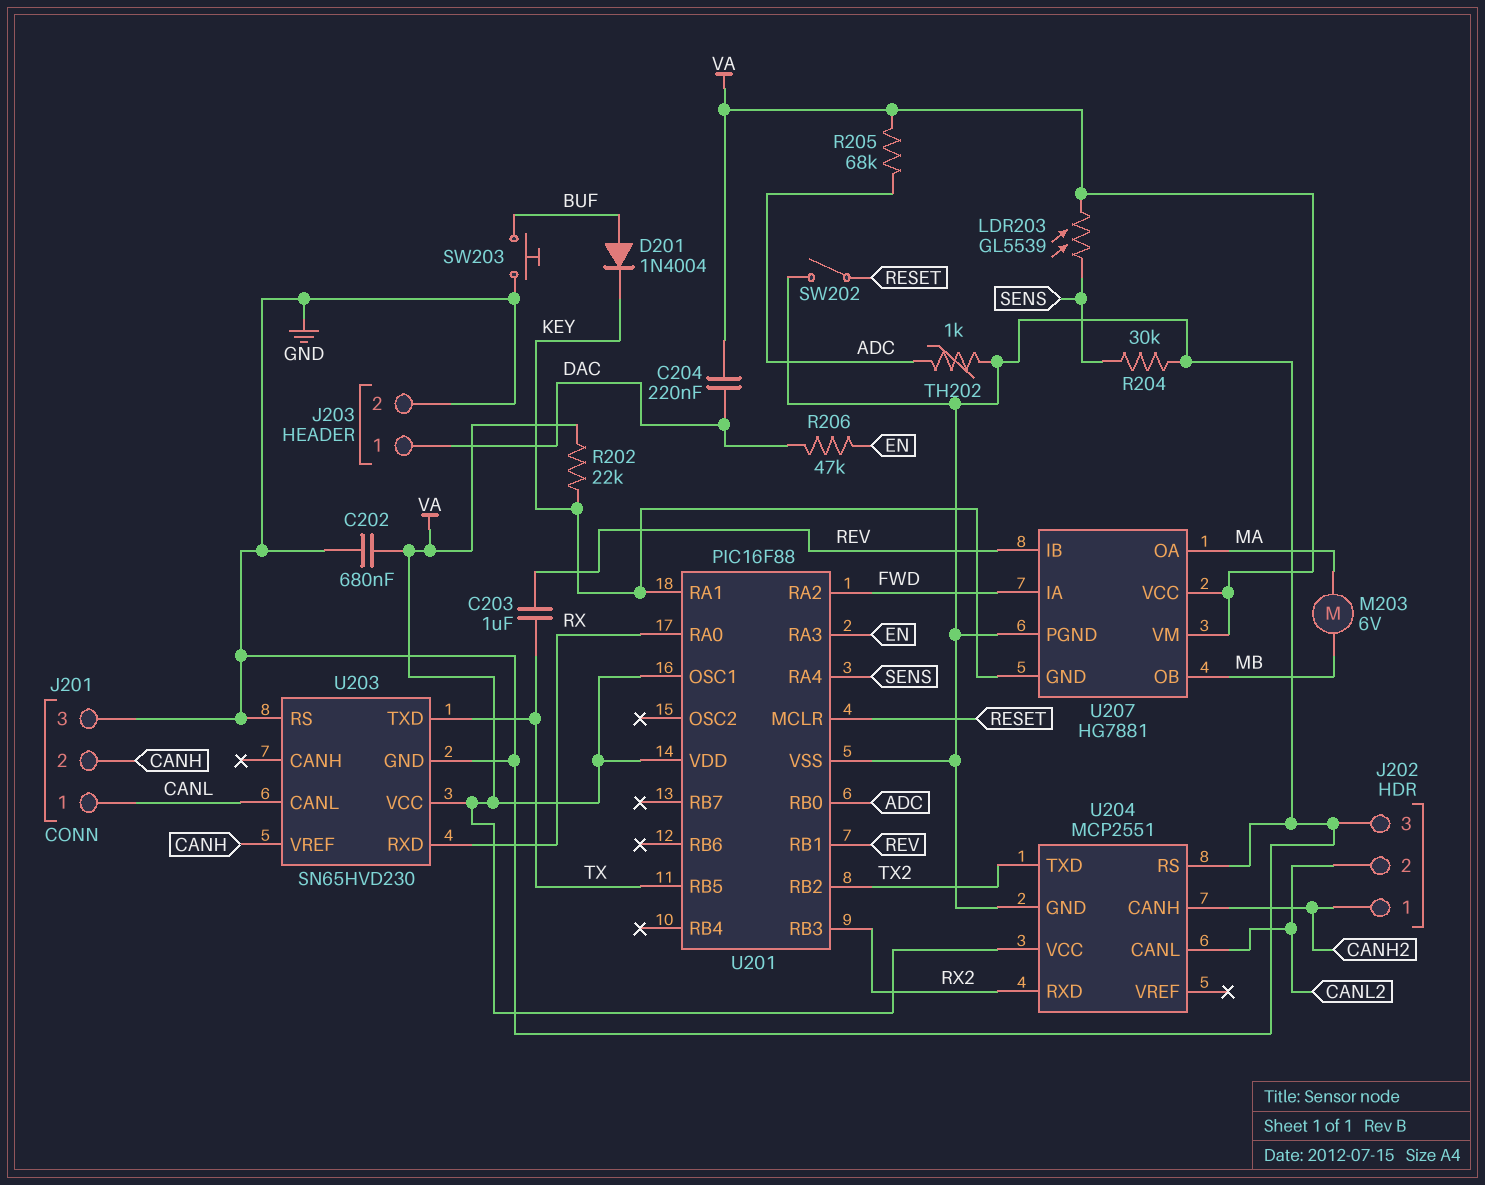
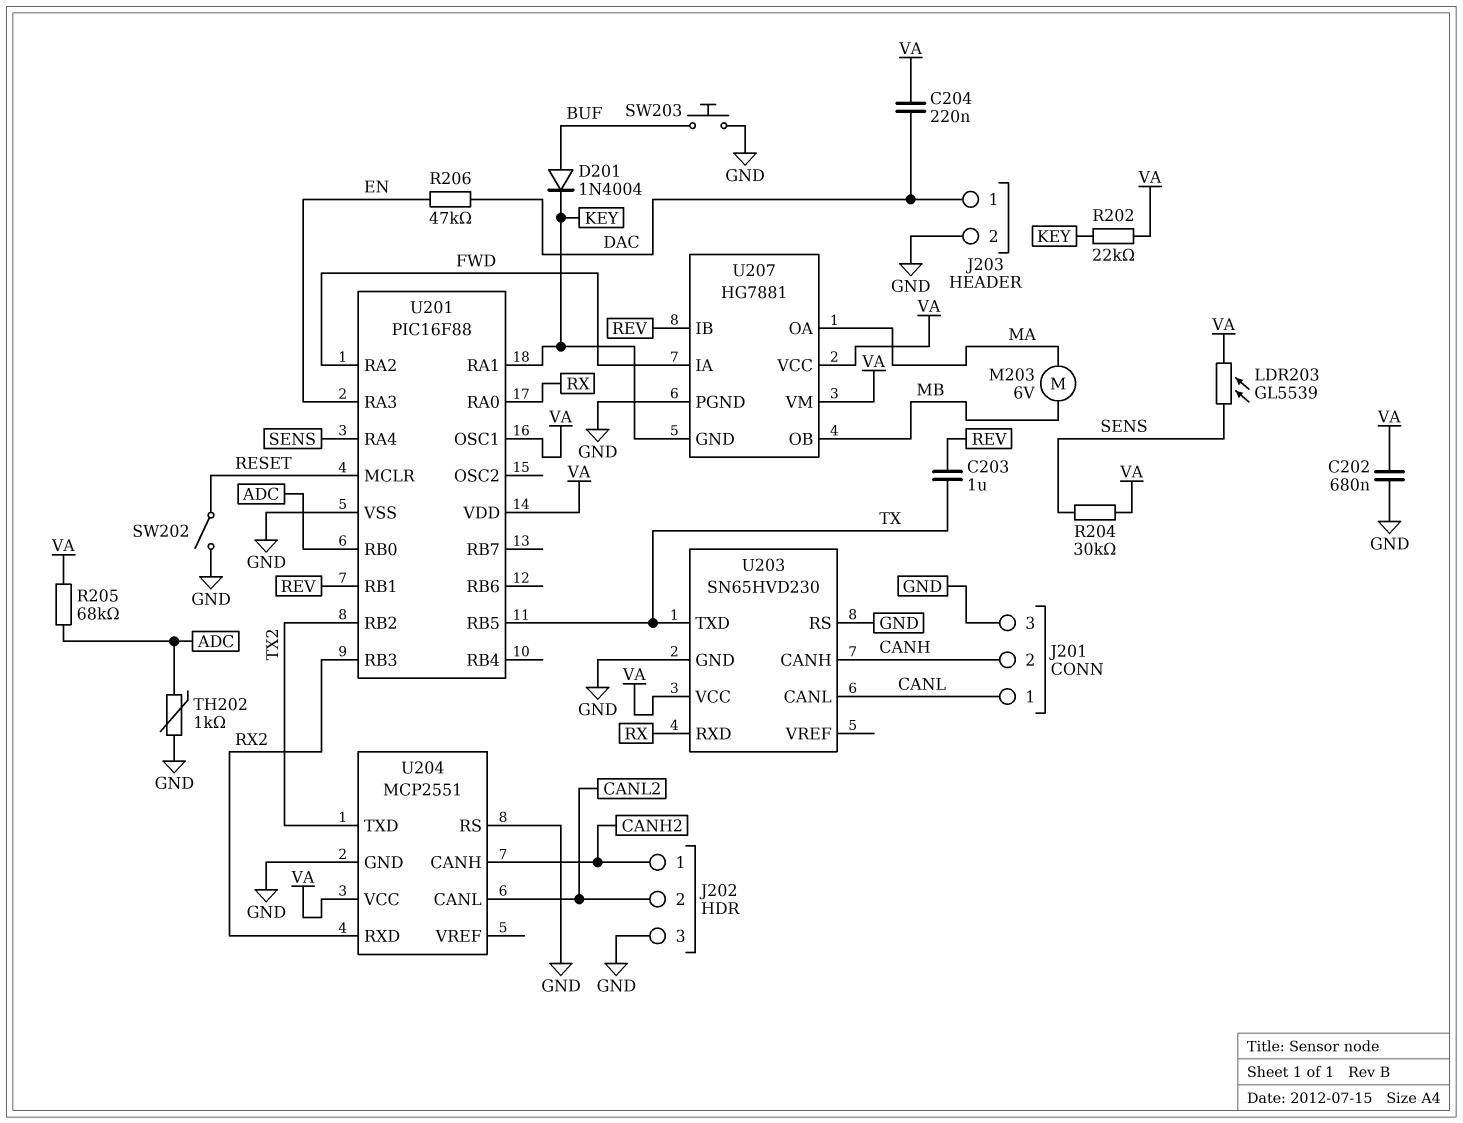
R204: 30k (GND, SENS) -> 30k (SENS, VA)
U203 pin CANH: none -> CANH
U203 pin VREF: CANH -> none

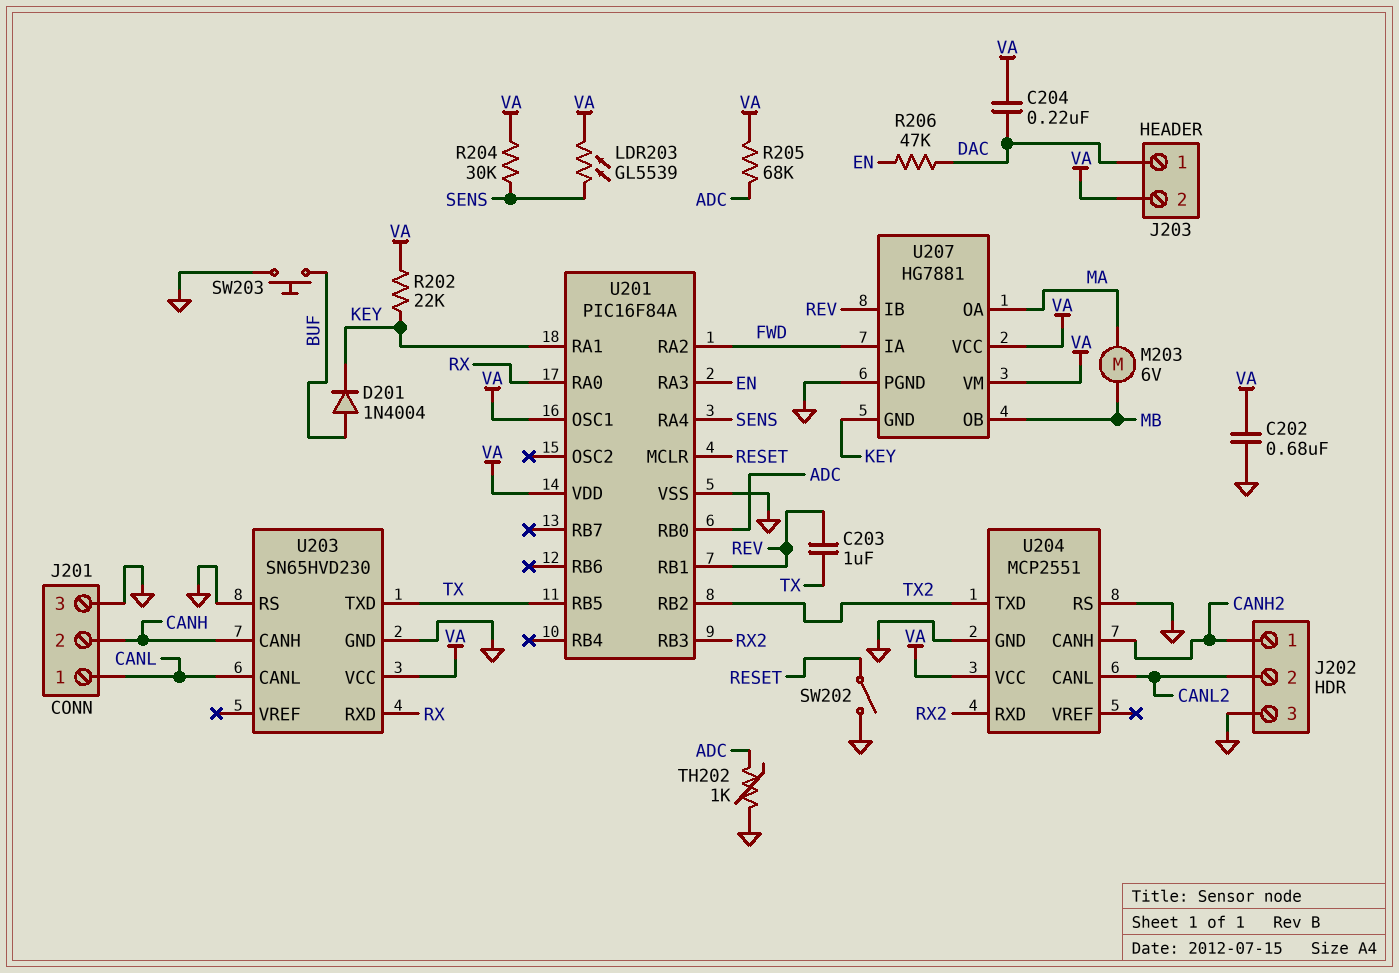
J203 pin 2: GND -> VA
U201: PIC16F88 -> PIC16F84A

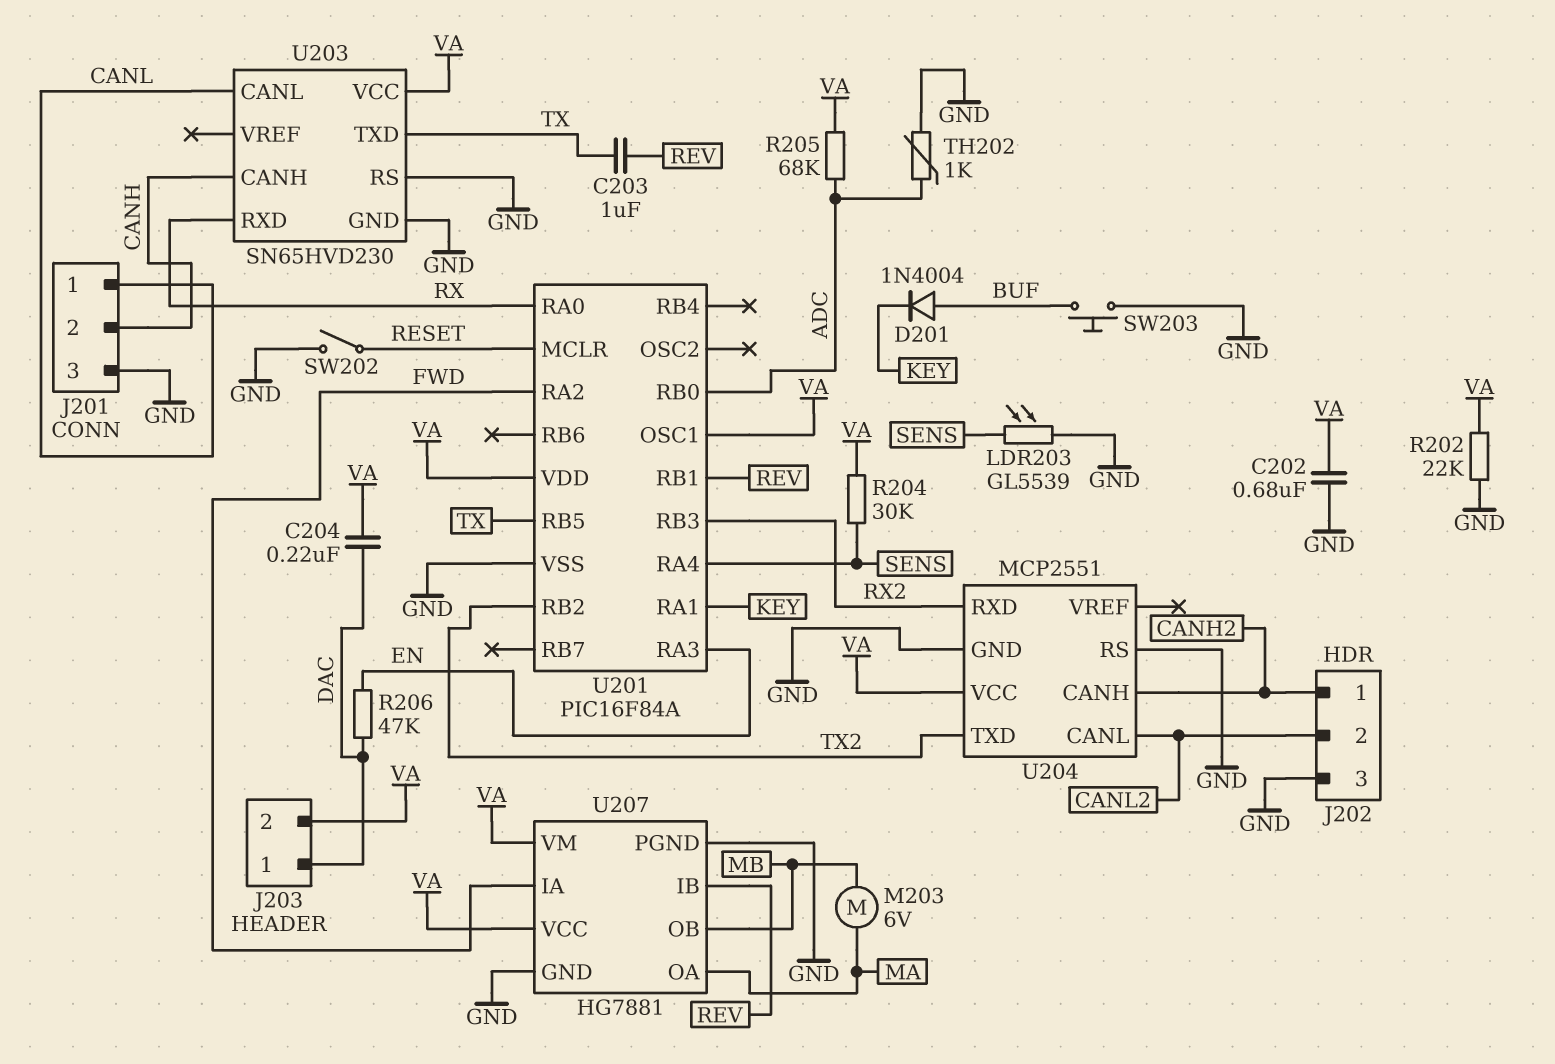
LDR203: GL5539 (SENS, VA) -> GL5539 (GND, SENS)
R202: 22k (KEY, VA) -> 22k (GND, VA)
U207 pin GND: KEY -> GND

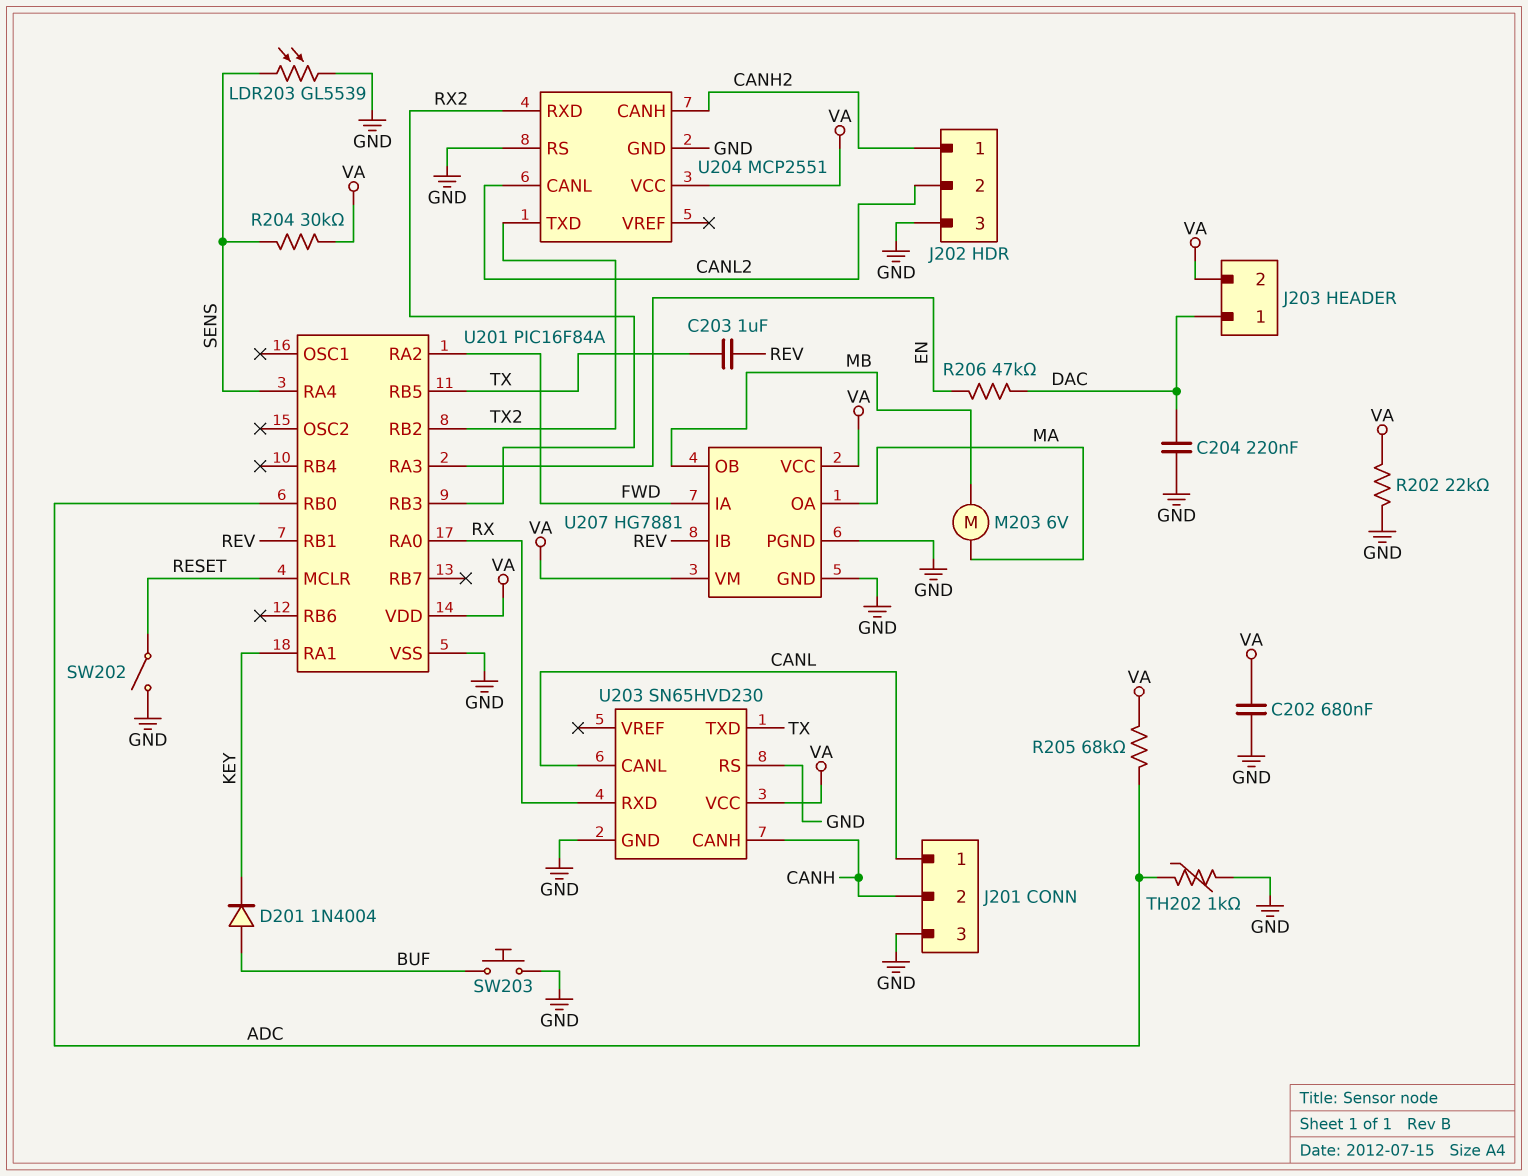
C204: 220nF (DAC, VA) -> 220nF (DAC, GND)
U201 pin OSC1: VA -> none

